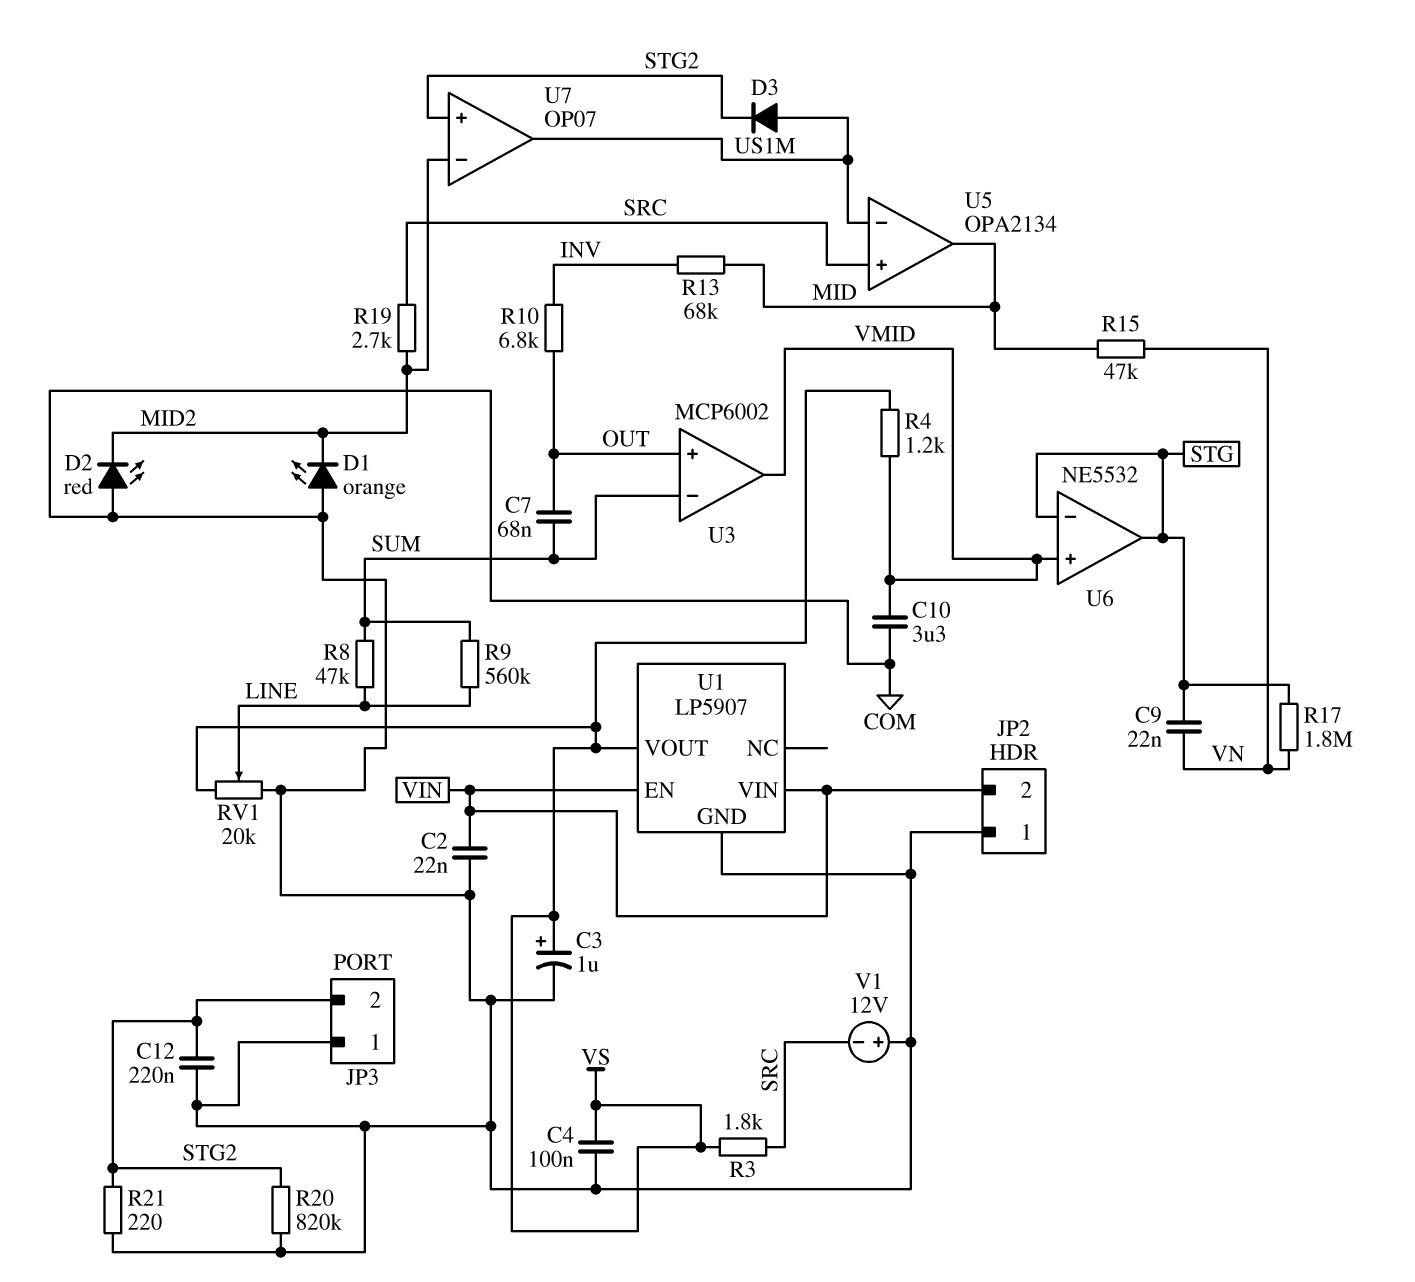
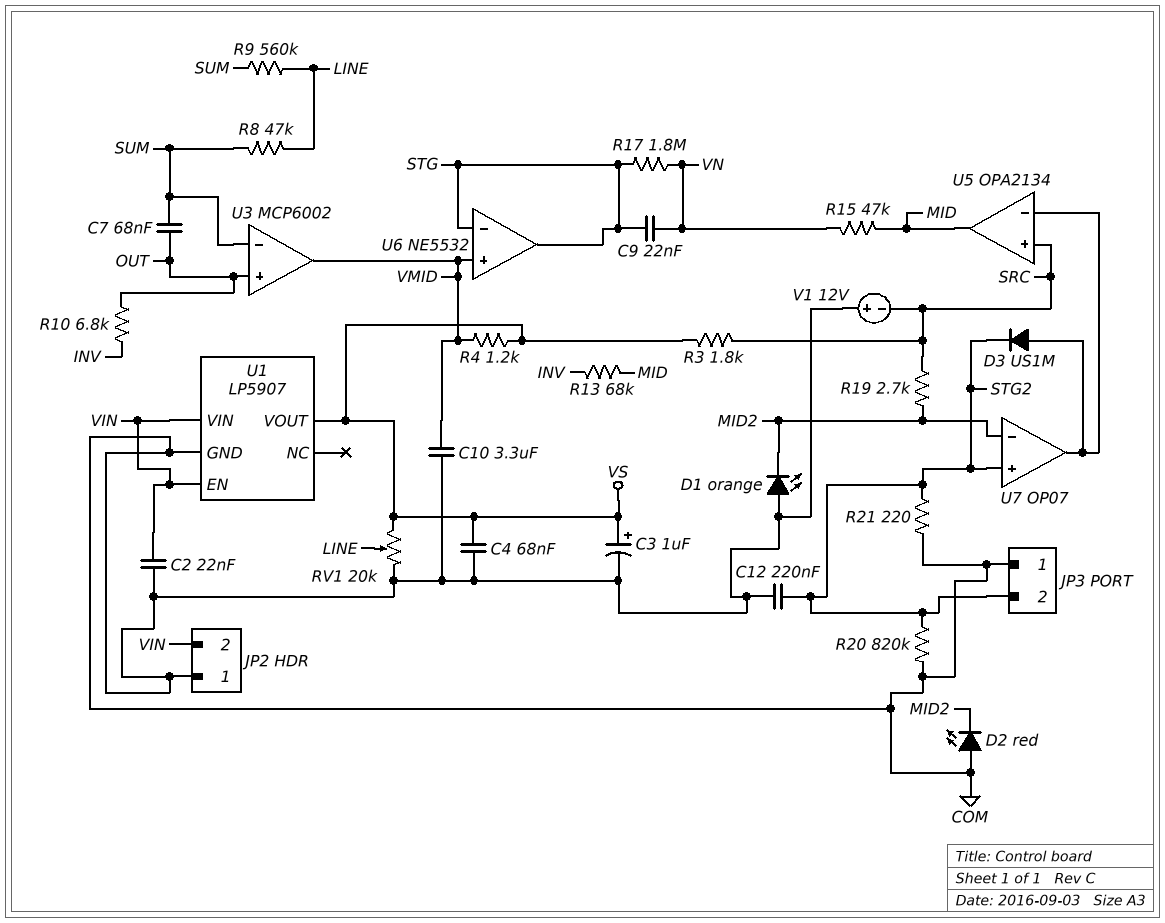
C4: 100nF (COM, VS) -> 68nF (COM, VS)

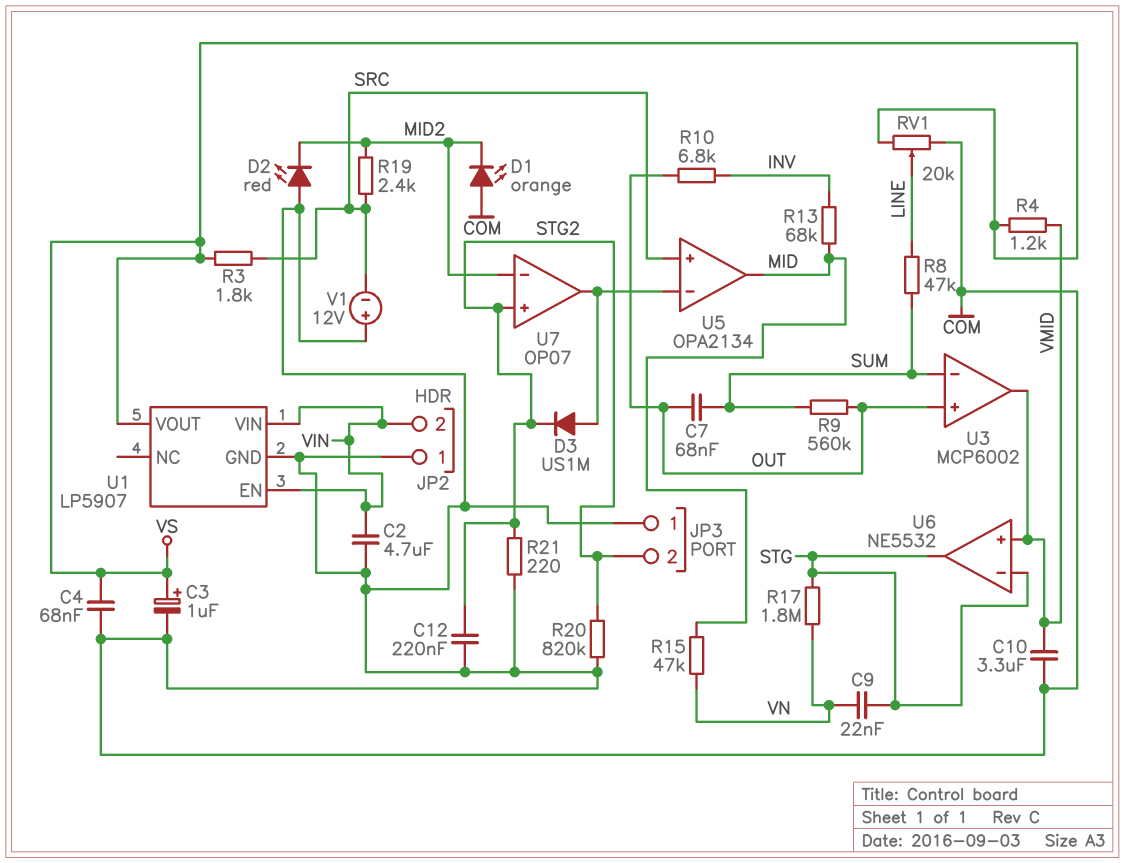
C2: 22nF (COM, VIN) -> 4.7uF (COM, VIN)
R9: 560k (LINE, SUM) -> 560k (OUT, SUM)
R19: 2.7k (MID2, SRC) -> 2.4k (MID2, SRC)

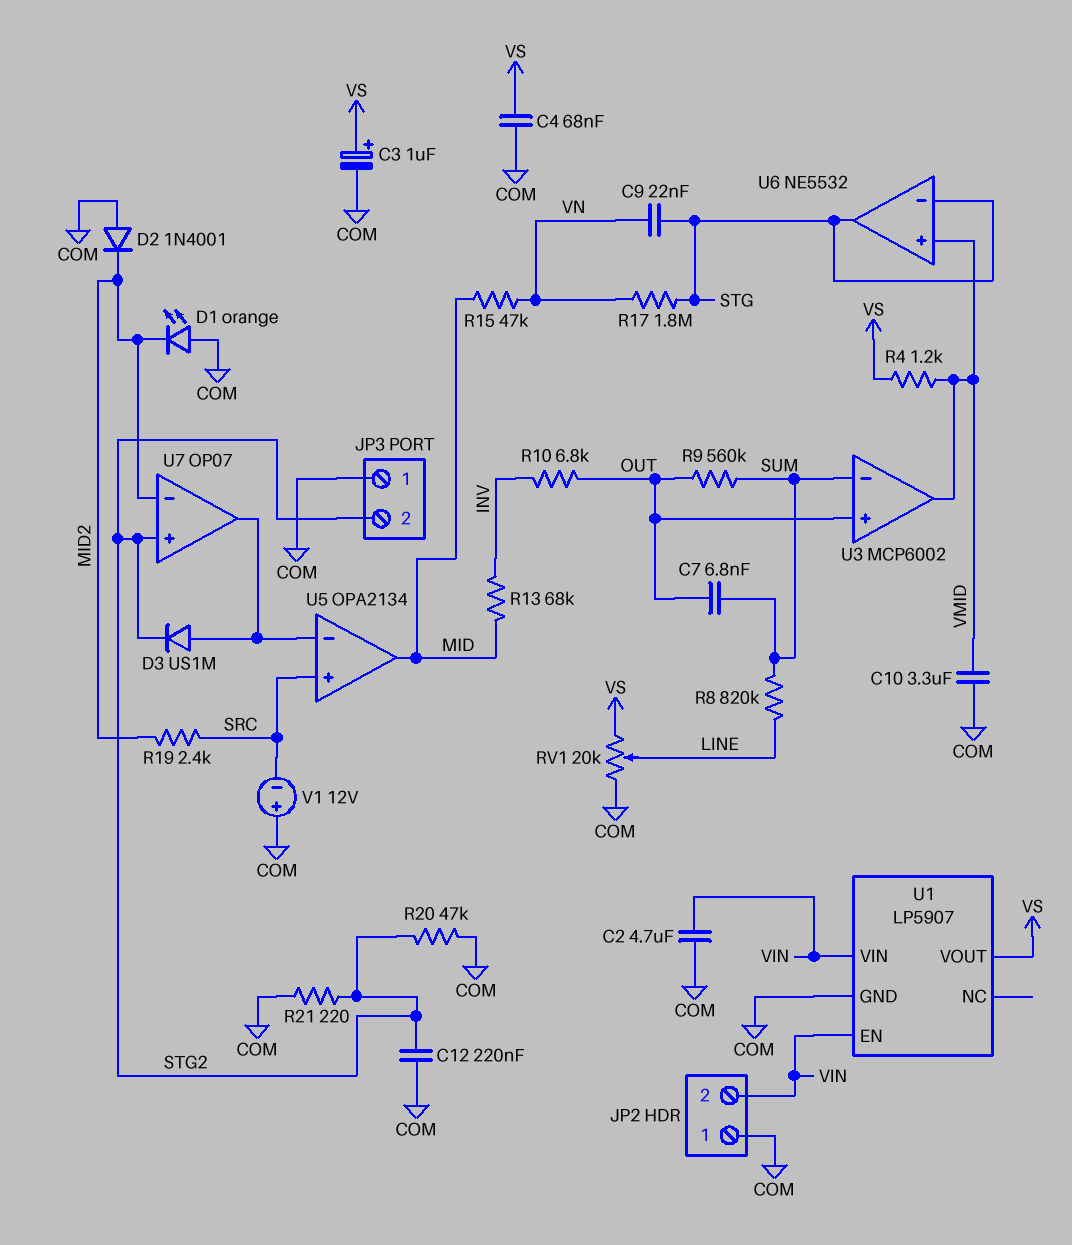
C7: 68nF (OUT, SUM) -> 6.8nF (OUT, SUM)
D2: LED red (A COM, K MID2) -> diode 1N4001 (A COM, K MID2)
R3: 1.8k (SRC, VS) -> none
R8: 47k (LINE, SUM) -> 820k (LINE, SUM)
R20: 820k (COM, STG2) -> 47k (COM, STG2)

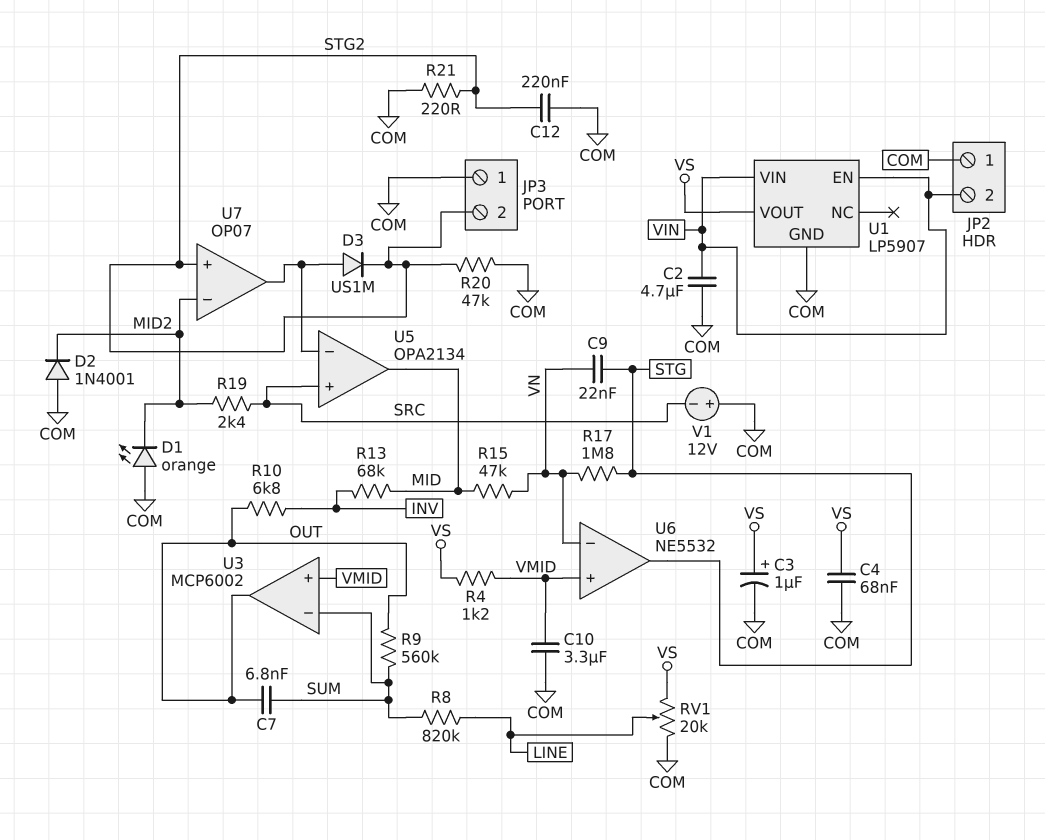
U3 pin in+: OUT -> VMID
U3 pin out: VMID -> OUT
U6 pin in-: STG -> VN

